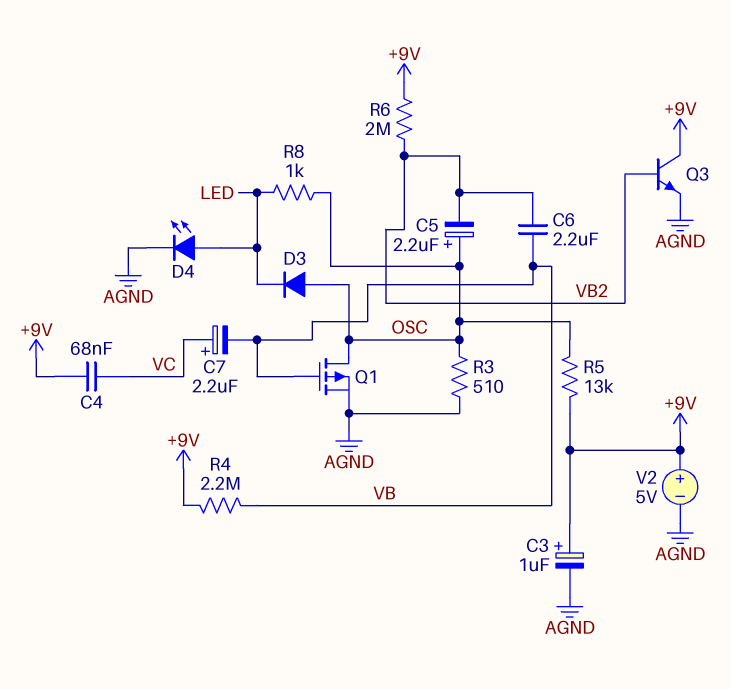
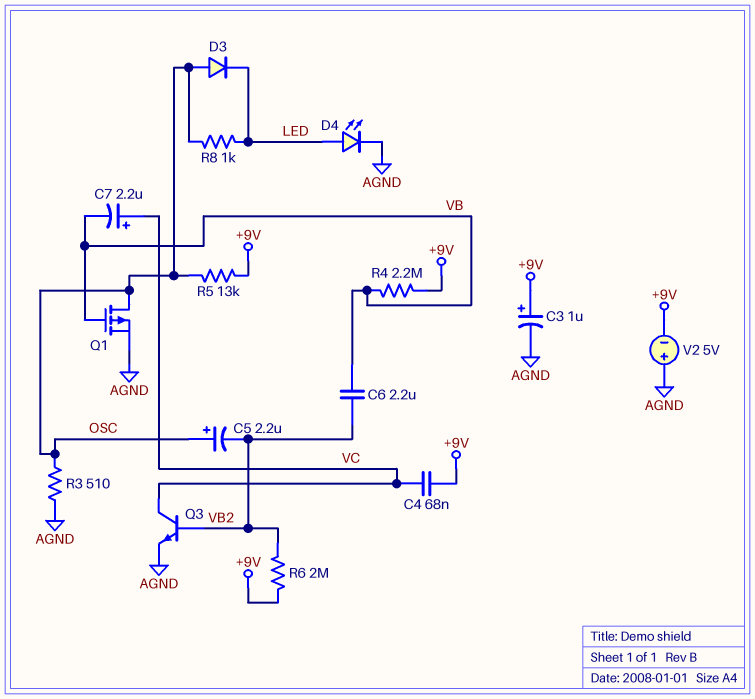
Q3: NPN (B VB2, C +9V, E AGND) -> NPN (B VB2, C VC, E AGND)
V2: 5V (plus +9V, minus AGND) -> 5V (plus AGND, minus +9V)

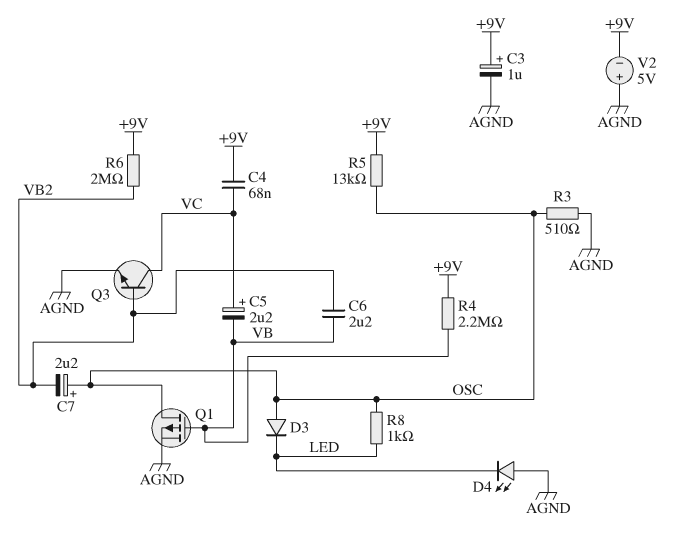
C5: 2.2uF (plus OSC, minus VB2) -> 2.2uF (plus VC, minus VB)
C7: 2.2uF (plus VC, minus VB) -> 2.2uF (plus OSC, minus VB2)
D4: LED (A LED, K AGND) -> LED (A AGND, K LED)

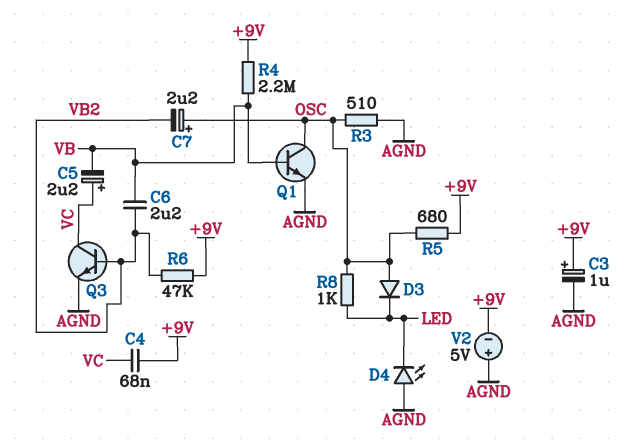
Q1: PMOS (G VB, D OSC, S AGND) -> NPN (B VB, C OSC, E AGND)
R5: 13k (+9V, OSC) -> 680 (+9V, OSC)
R6: 2M (+9V, VB2) -> 47k (+9V, VB2)

